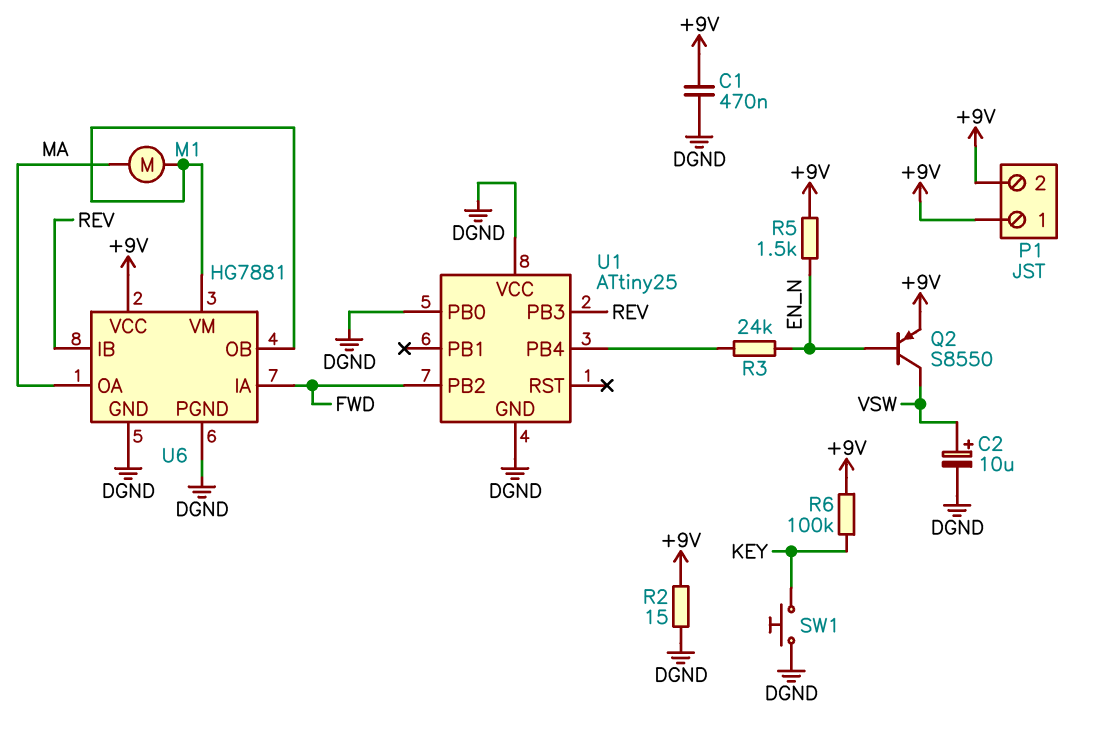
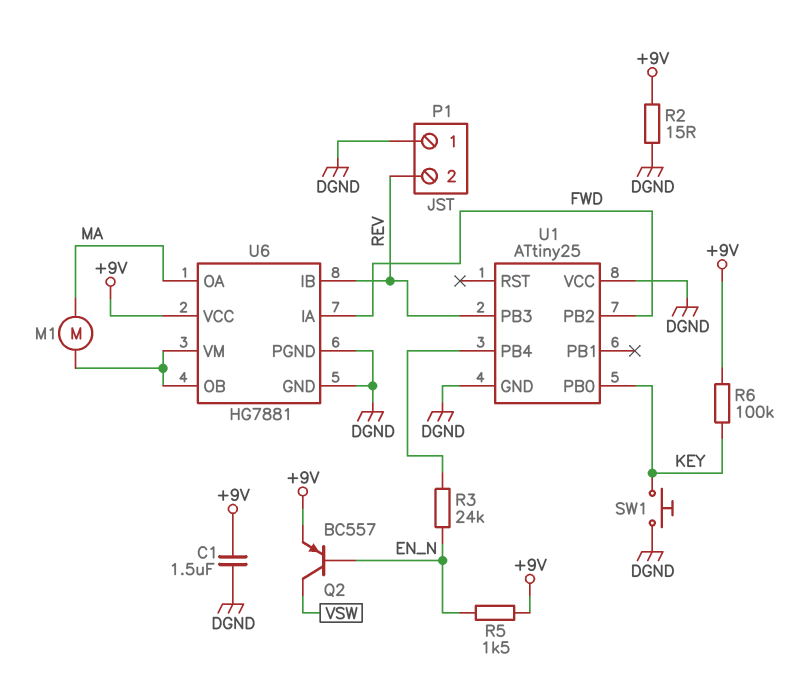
C1: 470nF (+9V, DGND) -> 1.5uF (+9V, DGND)
C2: 10uF (plus VSW, minus DGND) -> none
P1 pin 1: +9V -> DGND
P1 pin 2: +9V -> REV
Q2: PNP S8550 (B EN_N, C VSW, E +9V) -> PNP BC557 (B EN_N, C VSW, E +9V)
U1 pin PB0: DGND -> KEY

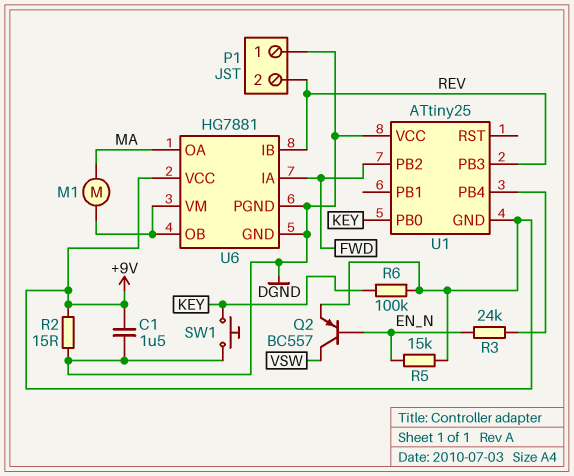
R5: 1.5k (+9V, EN_N) -> 15k (+9V, EN_N)
U1 pin GND: DGND -> +9V

